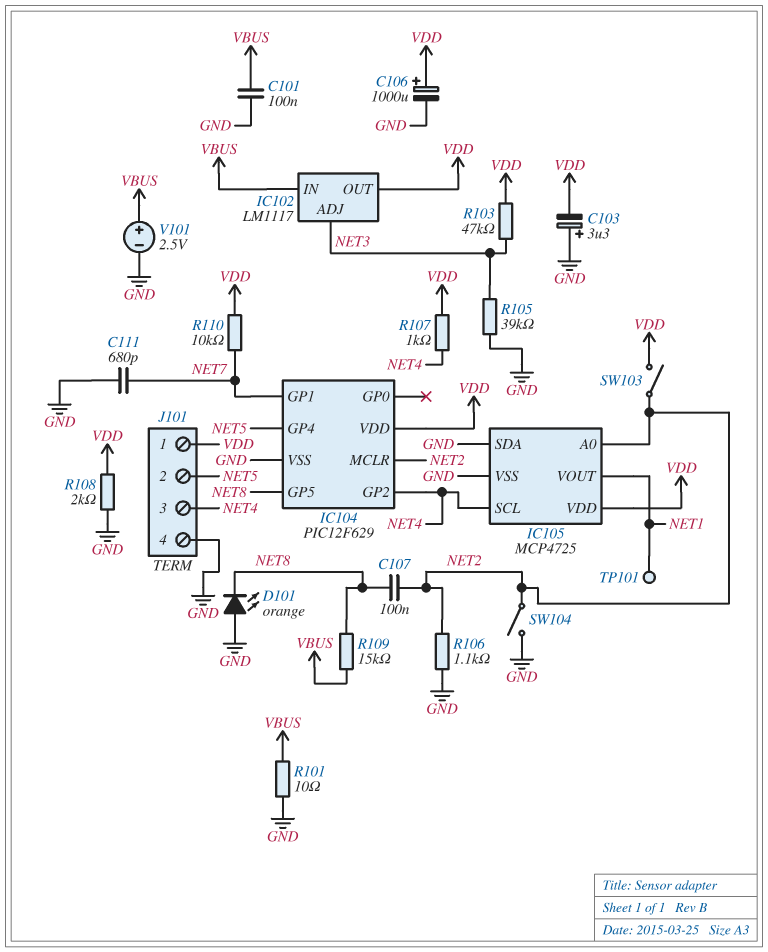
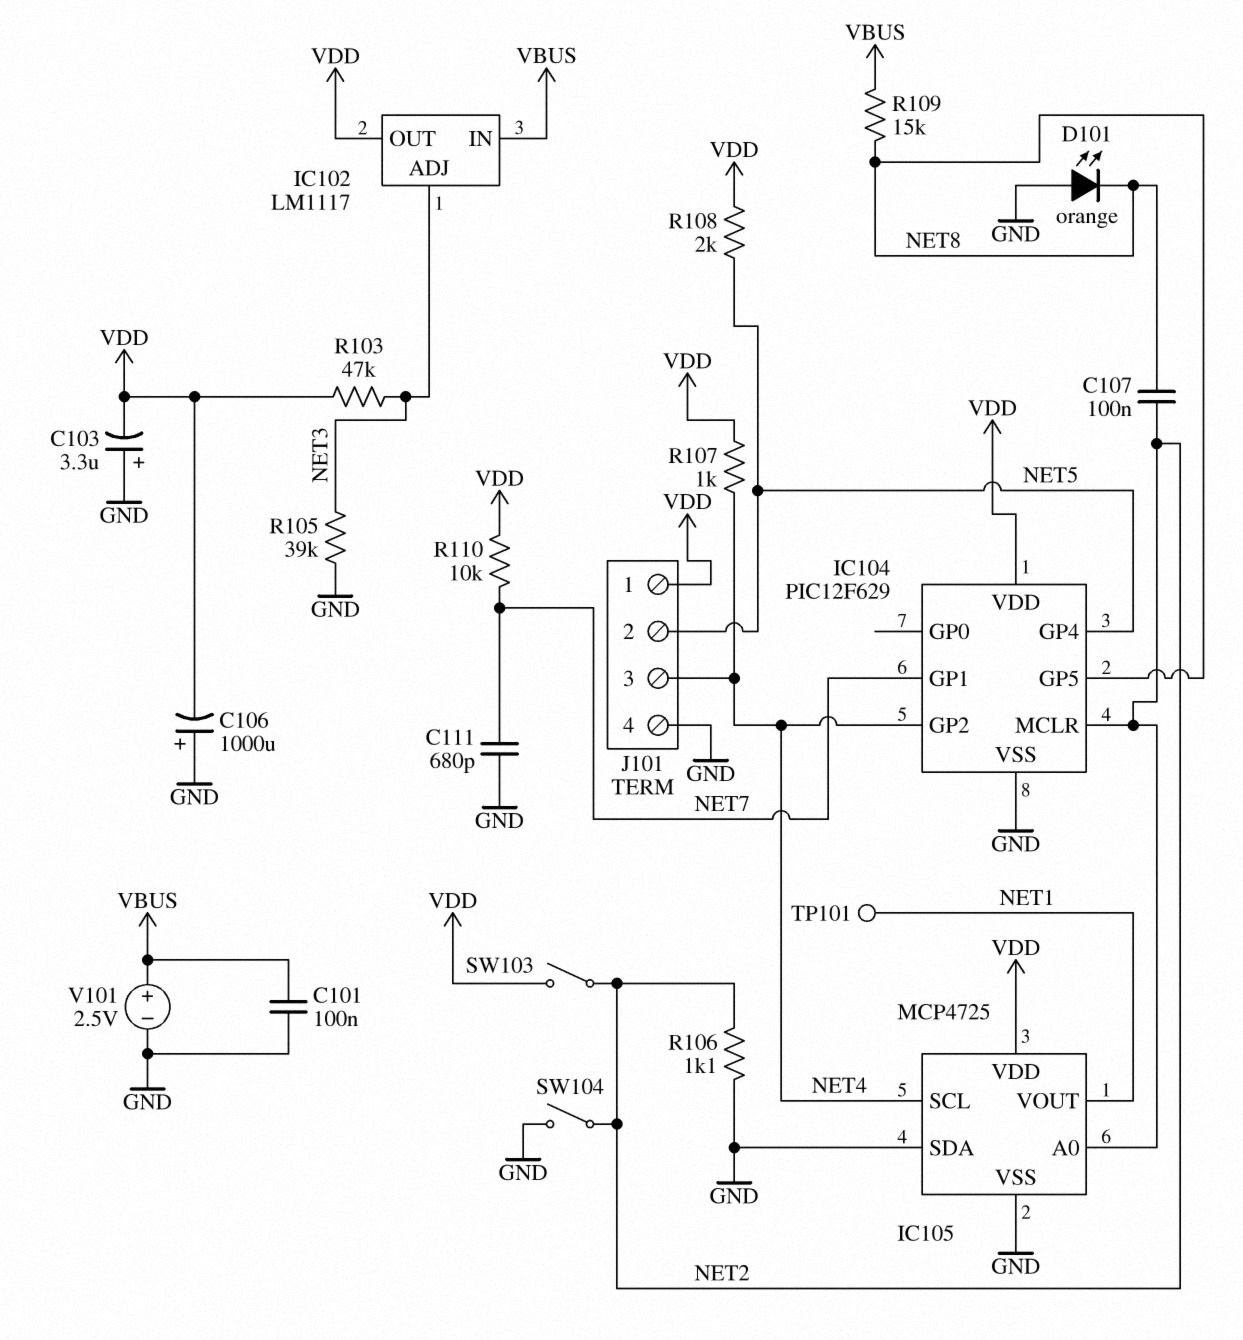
C106: 1000uF (plus VDD, minus GND) -> 1000uF (plus GND, minus VDD)
R101: 10 (GND, VBUS) -> none
R108: 2k (GND, VDD) -> 2k (NET5, VDD)

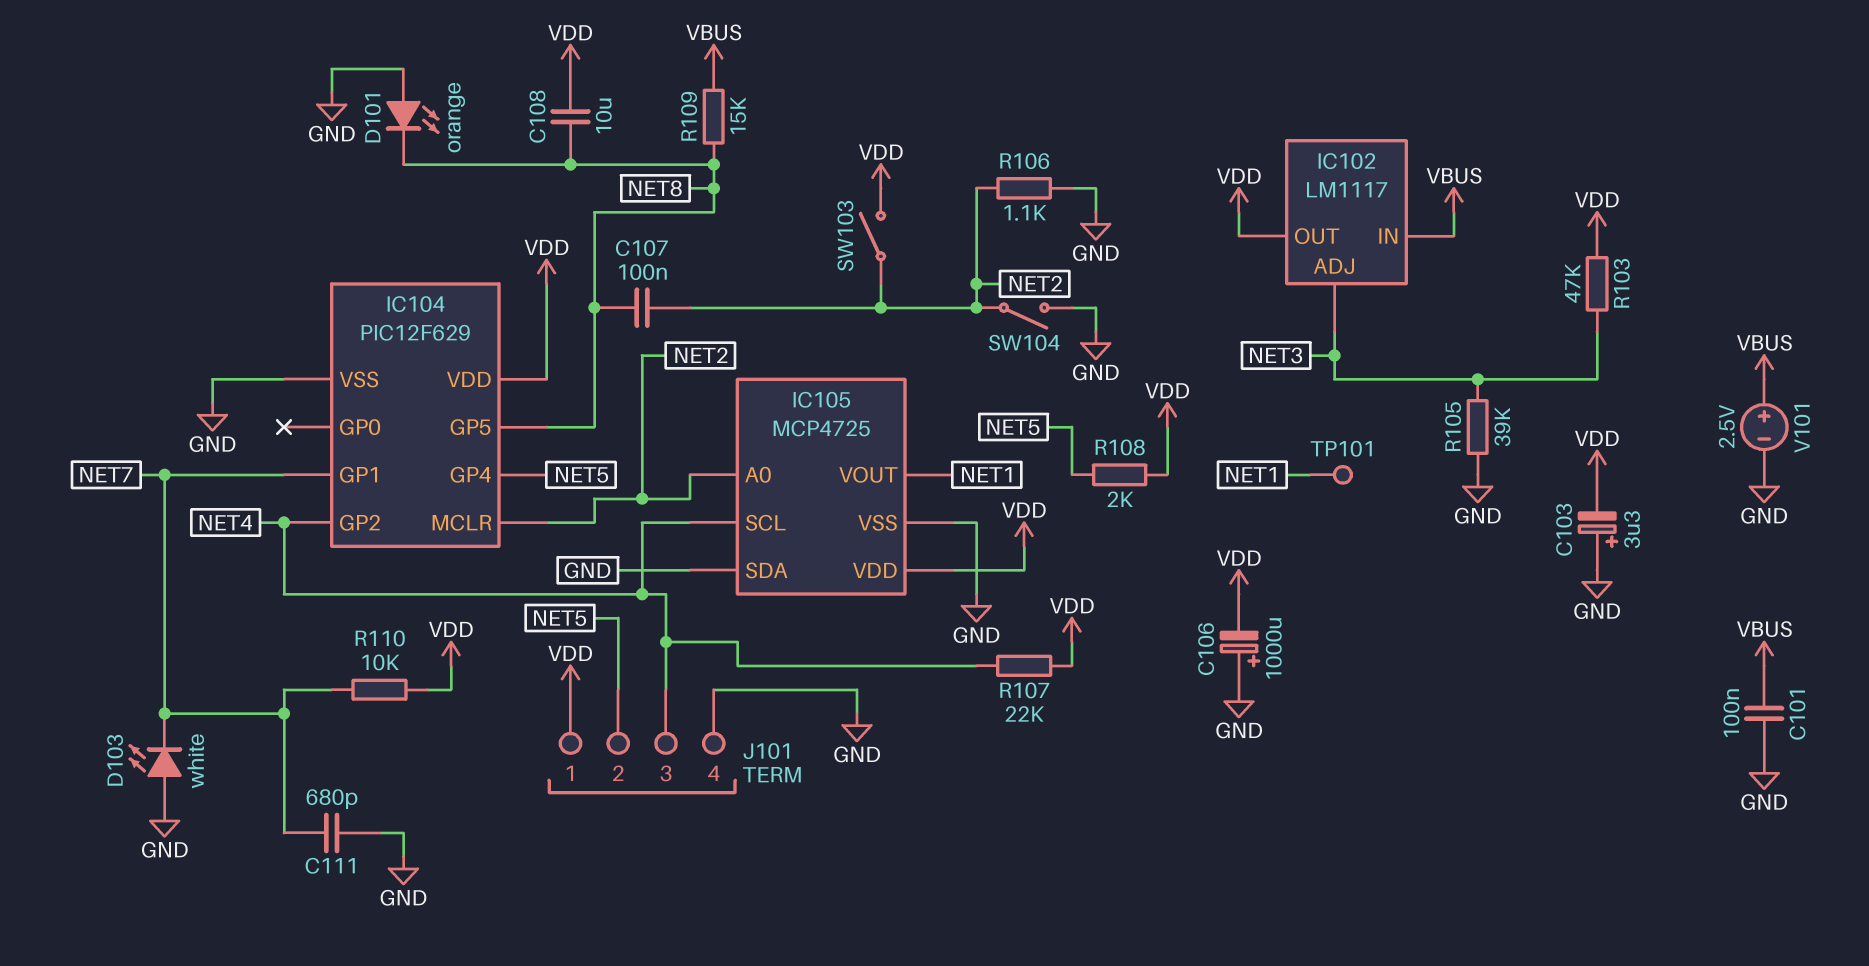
C108: none -> 10uF (NET8, VDD)
D103: none -> LED white (A GND, K NET7)
R107: 1k (NET4, VDD) -> 22k (NET4, VDD)

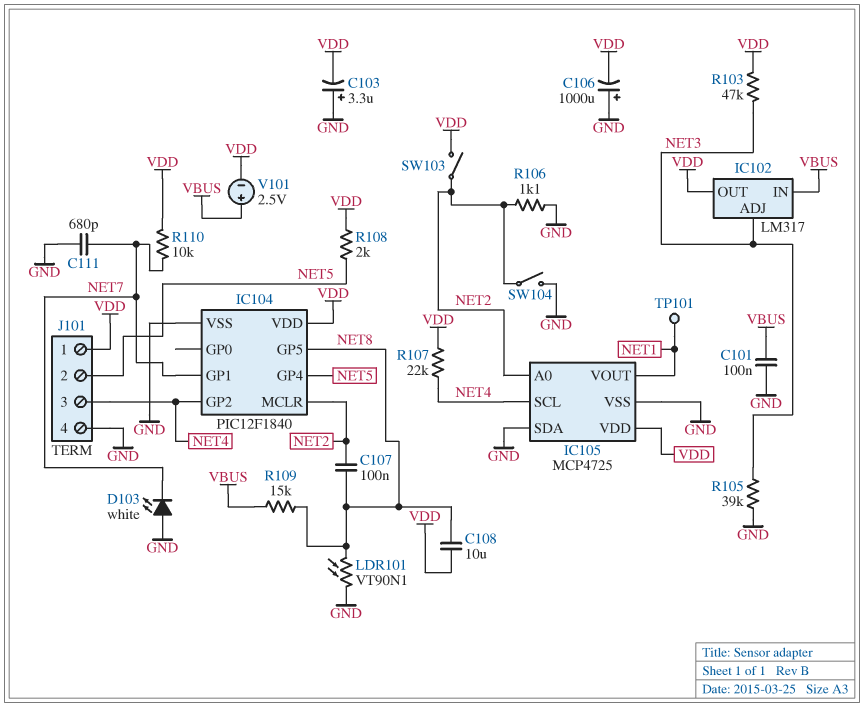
D101: LED orange (A GND, K NET8) -> none
IC102: LM1117 -> LM317
IC104: PIC12F629 -> PIC12F1840
LDR101: none -> VT90N1 (GND, NET8)
V101: 2.5V (plus VBUS, minus GND) -> 2.5V (plus VBUS, minus VDD)

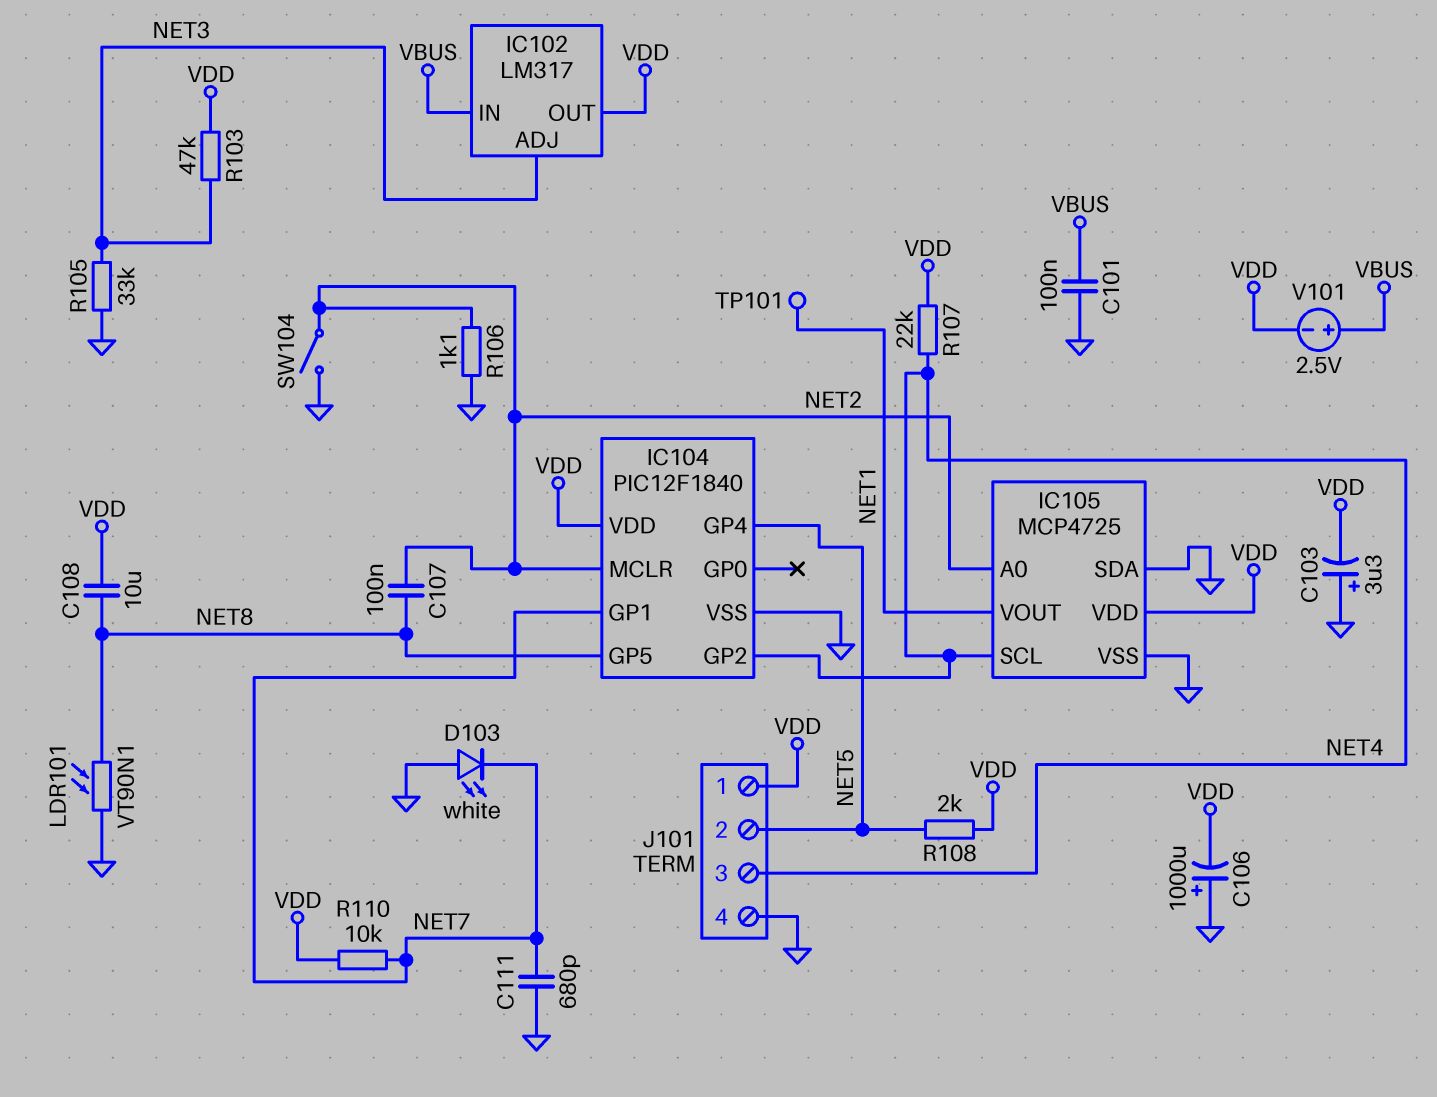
R105: 39k (GND, NET3) -> 33k (GND, NET3)
R109: 15k (NET8, VBUS) -> none
SW103: switch (NET2, VDD) -> none

